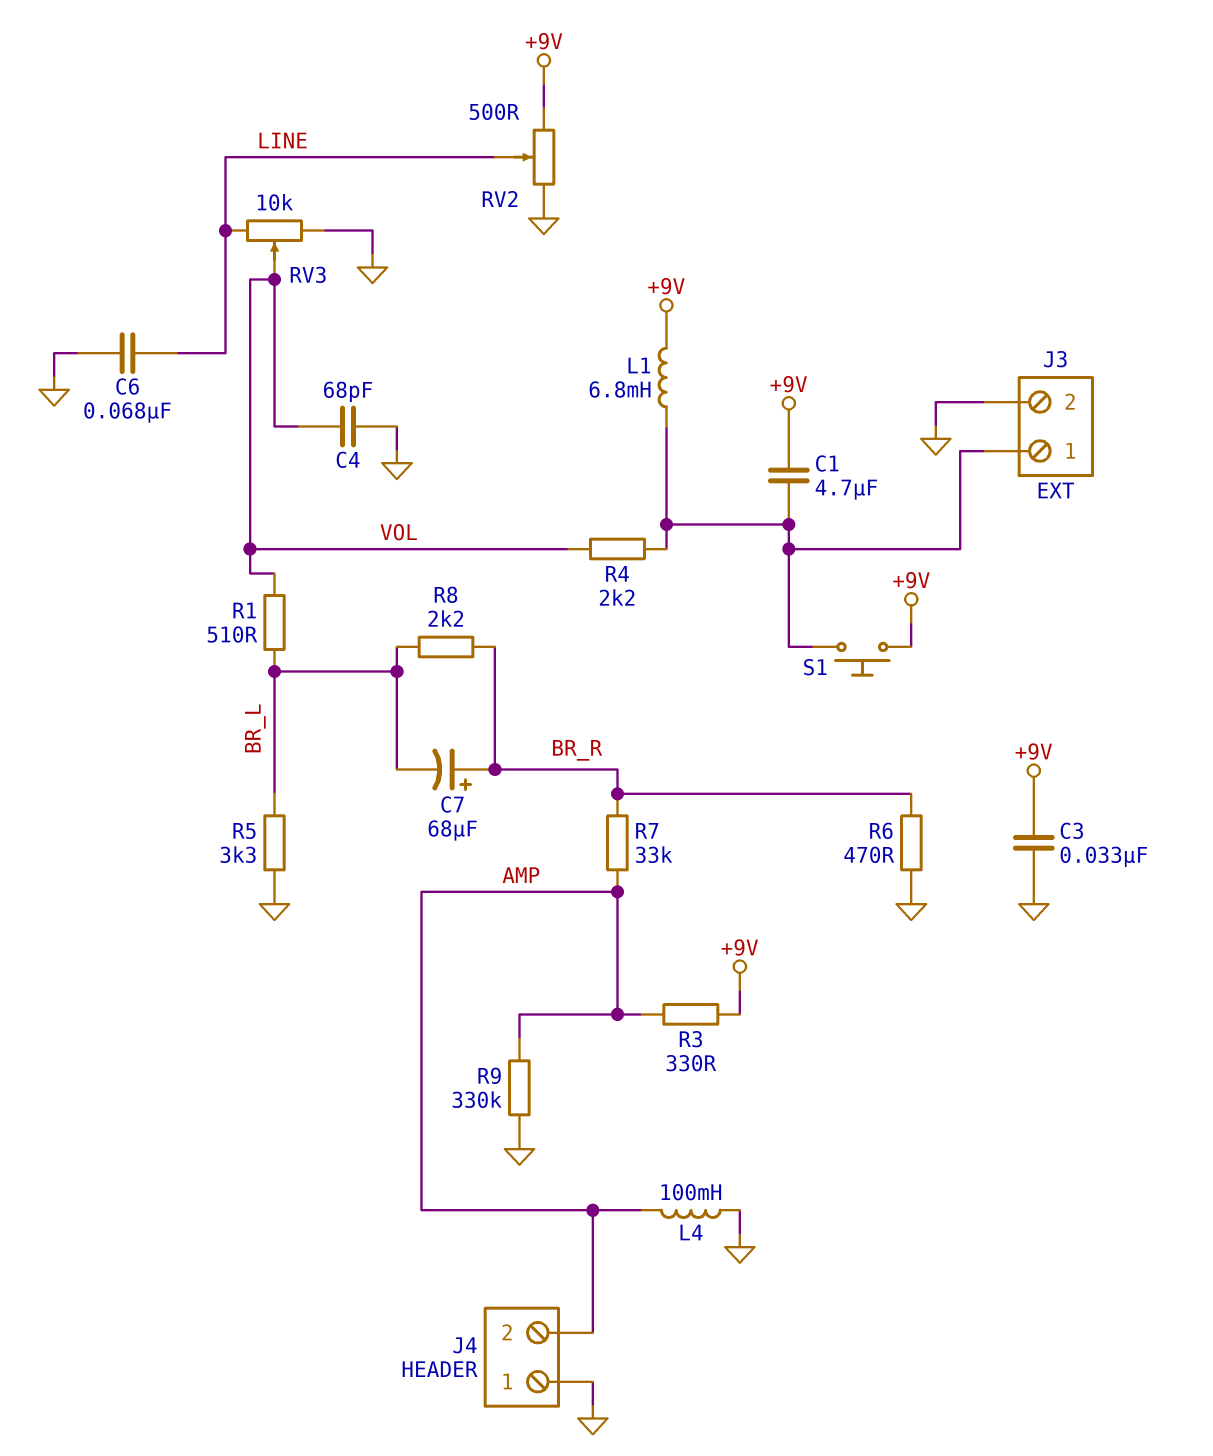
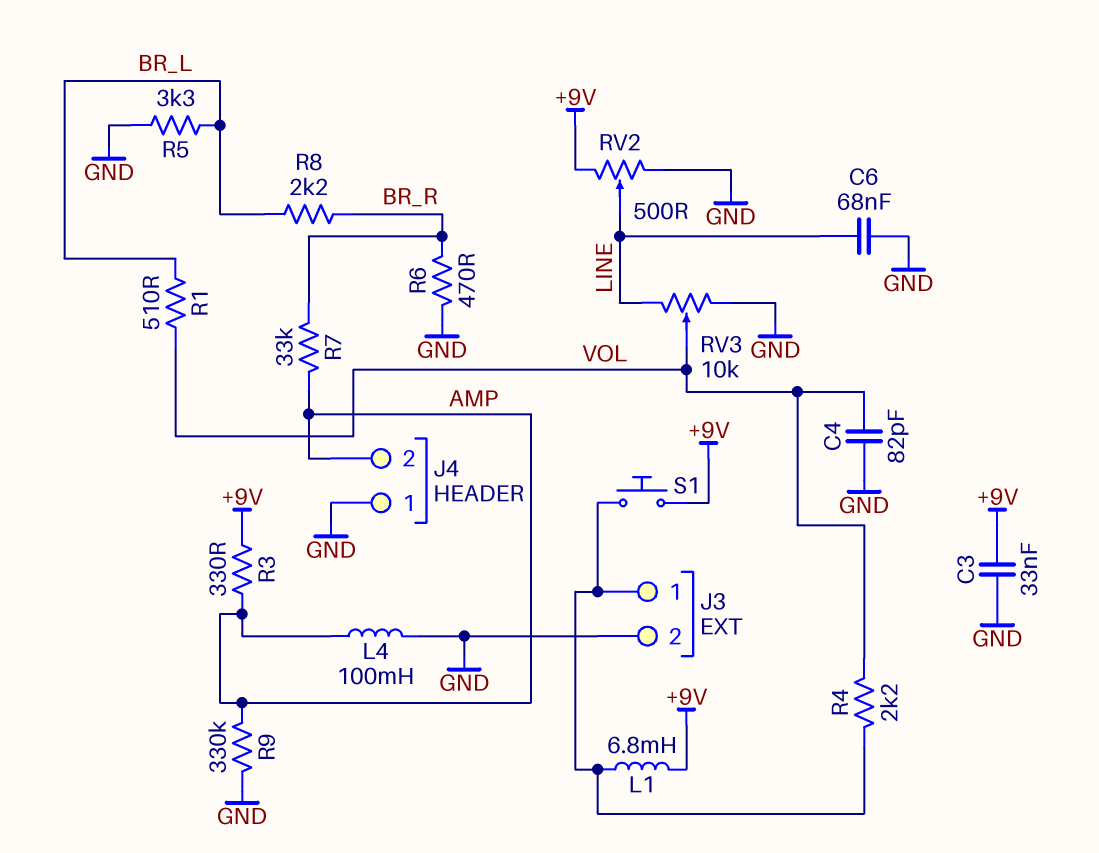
C1: 4.7uF (+9V, J3/1) -> none
C4: 68pF (GND, VOL) -> 82pF (GND, VOL)
C7: 68uF (plus BR_R, minus BR_L) -> none

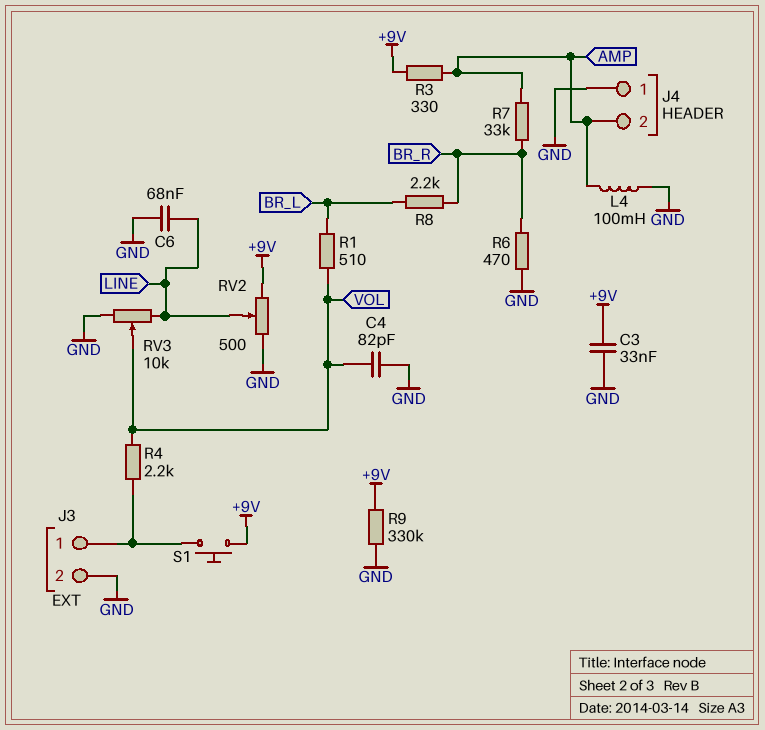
L1: 6.8mH (+9V, J3/1) -> none
R5: 3.3k (BR_L, GND) -> none
R9: 330k (AMP, GND) -> 330k (+9V, GND)

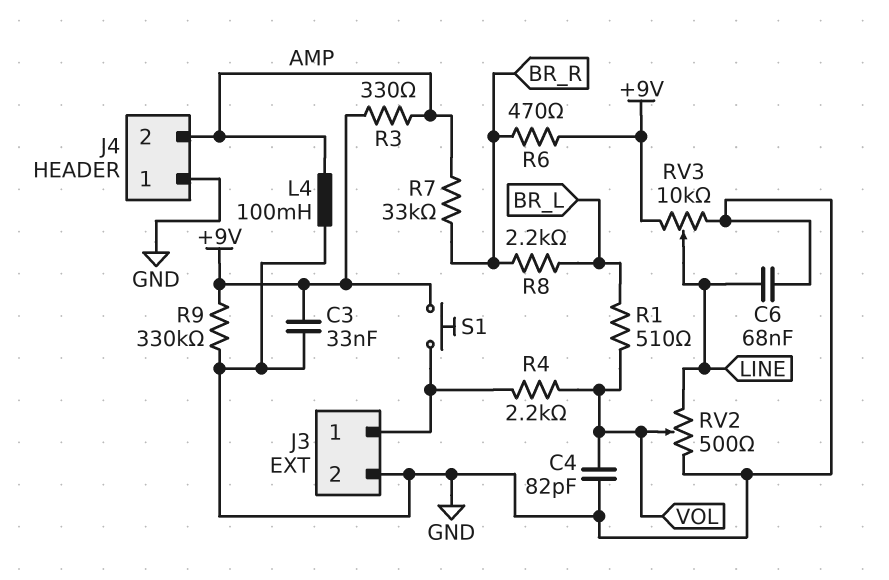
R6: 470 (BR_R, GND) -> 470 (+9V, BR_R)
RV2: 500 (+9V, GND, wiper LINE) -> 500 (GND, LINE, wiper VOL)
RV3: 10k (GND, LINE, wiper VOL) -> 10k (+9V, GND, wiper LINE)

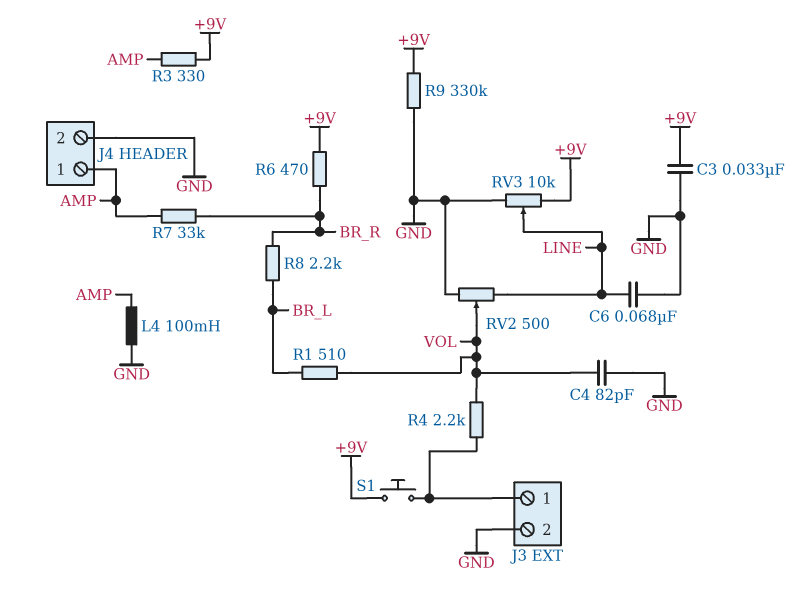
J4 pin 1: GND -> AMP
J4 pin 2: AMP -> GND

